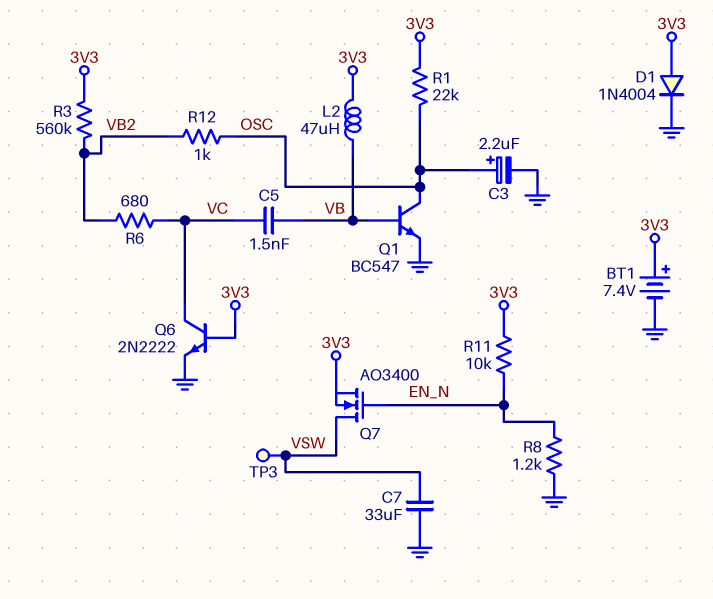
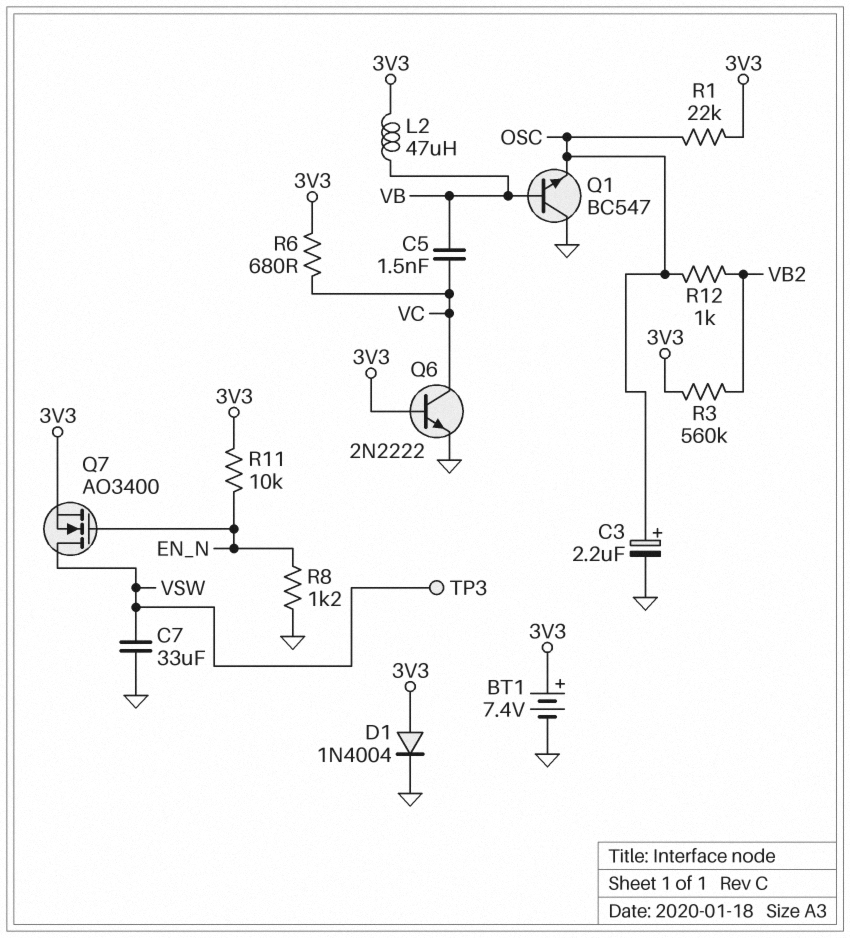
Q1: NPN BC547 (B VB, C OSC, E GND) -> NPN BC547 (B VB, C GND, E OSC)
R6: 680 (VB2, VC) -> 680 (3V3, VC)

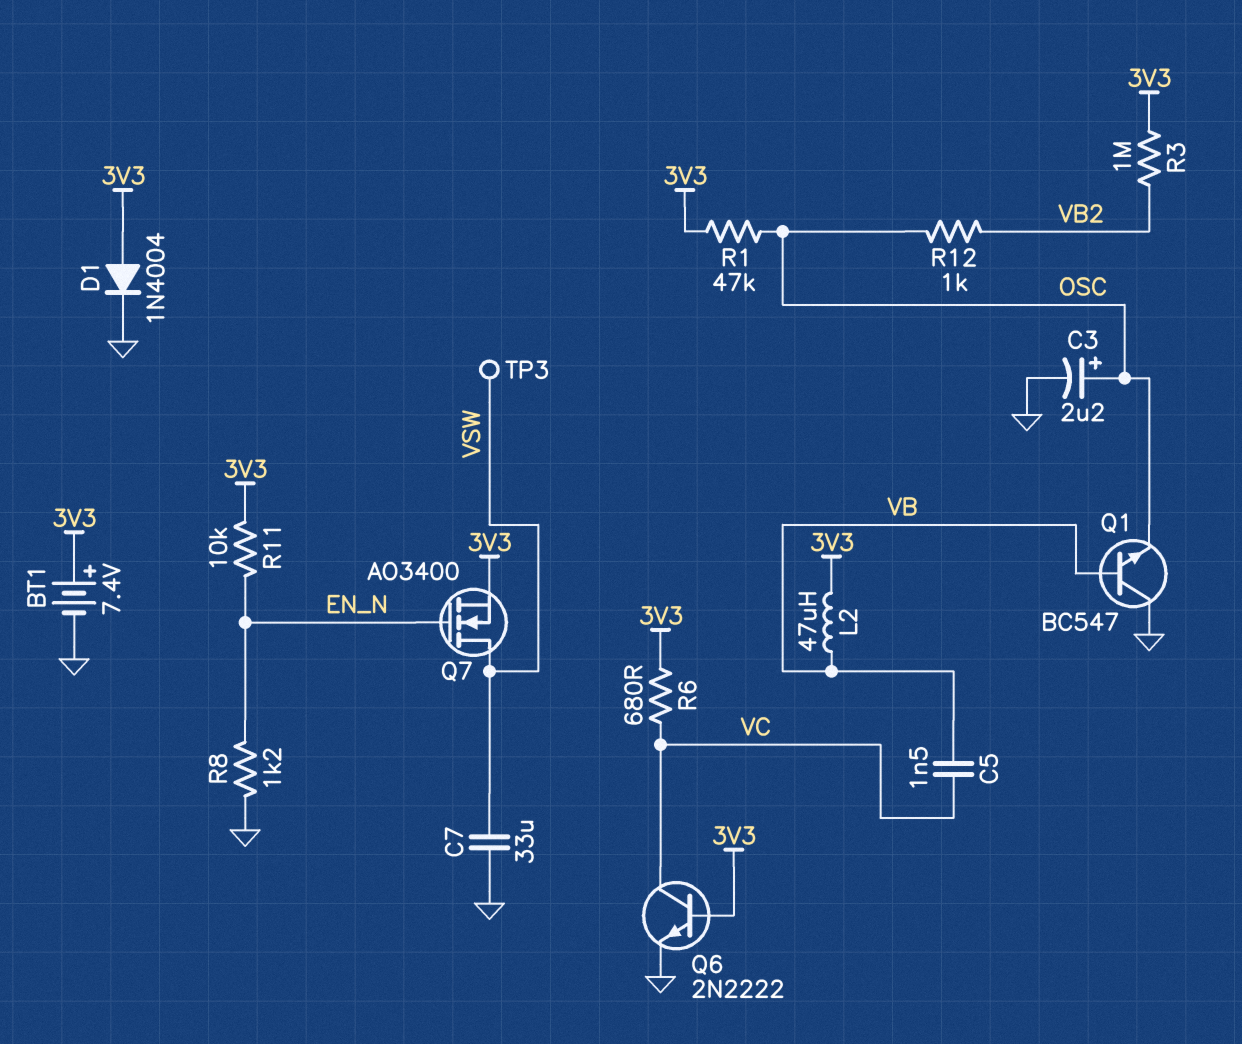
R1: 22k (3V3, OSC) -> 47k (3V3, OSC)
R3: 560k (3V3, VB2) -> 1M (3V3, VB2)

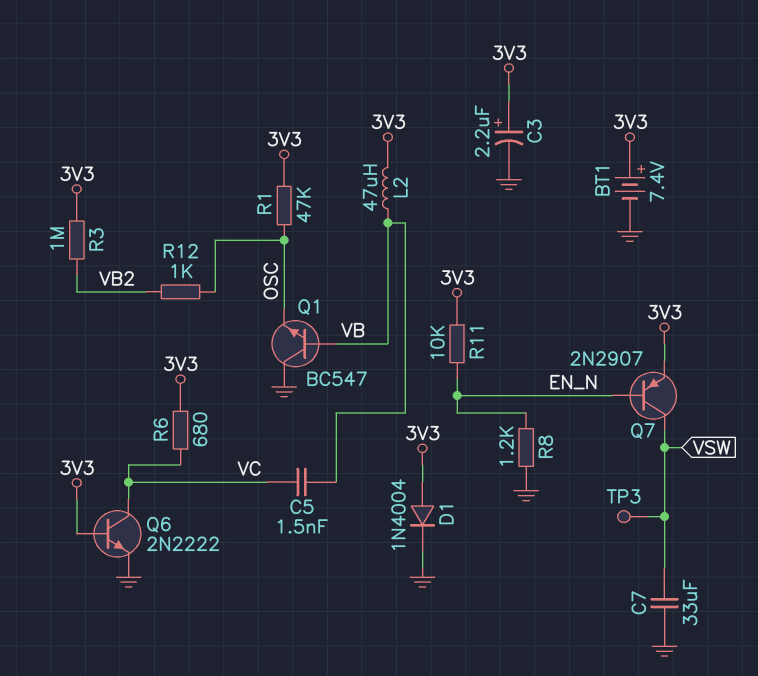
C3: 2.2uF (plus OSC, minus GND) -> 2.2uF (plus 3V3, minus GND)
Q7: NMOS AO3400 (G EN_N, D VSW, S 3V3) -> PNP 2N2907 (B EN_N, C VSW, E 3V3)

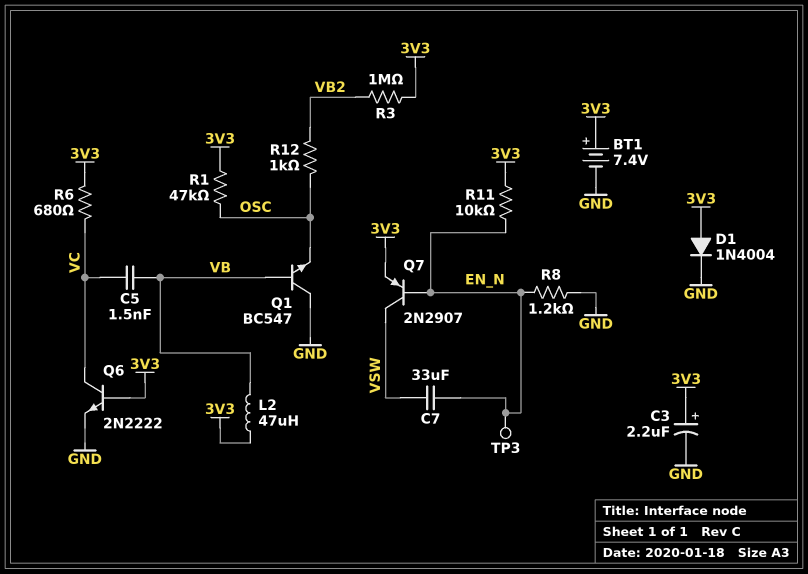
C7: 33uF (GND, VSW) -> 33uF (EN_N, VSW)
TP3: test point (VSW) -> test point (EN_N)

